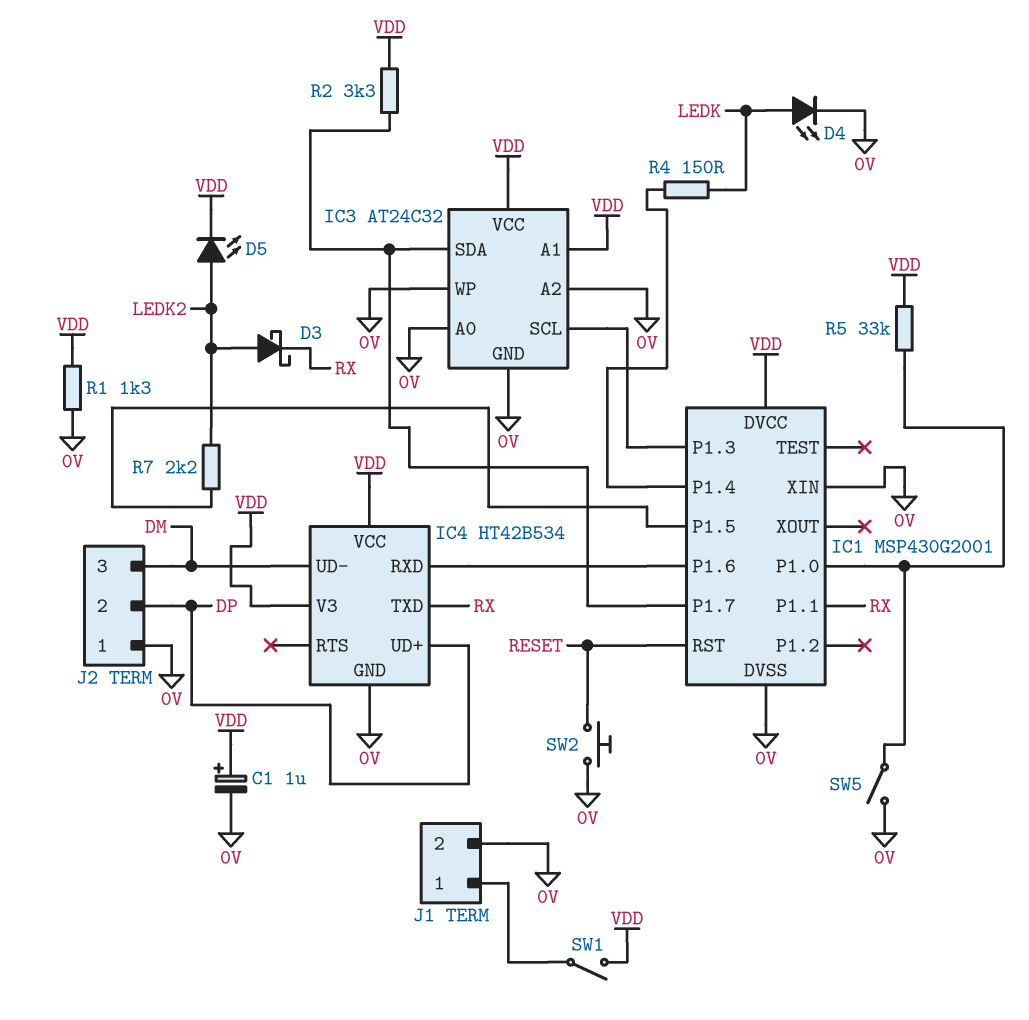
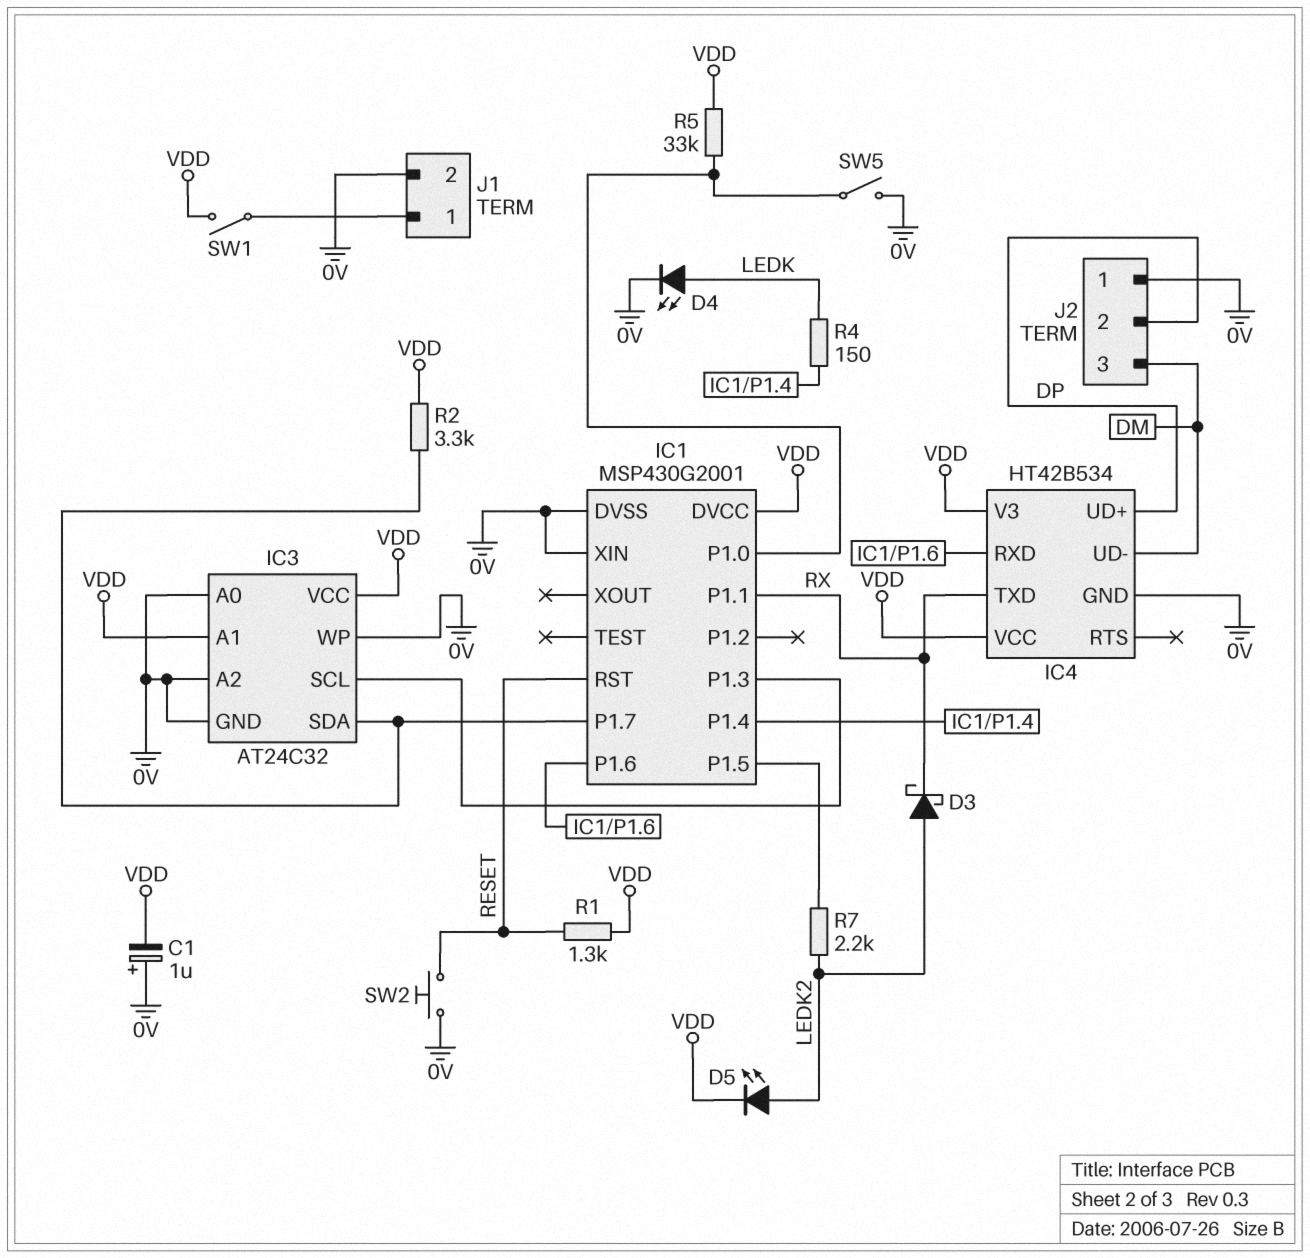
C1: 1uF (plus VDD, minus 0V) -> 1uF (plus 0V, minus VDD)
R1: 1.3k (0V, VDD) -> 1.3k (RESET, VDD)

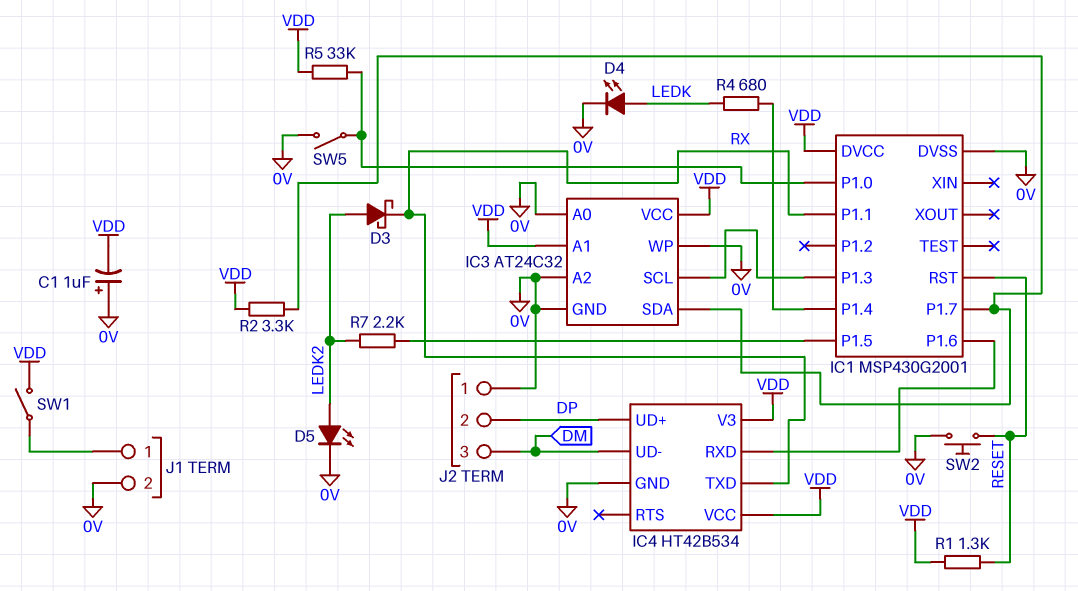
D5: LED (A LEDK2, K VDD) -> LED (A LEDK2, K 0V)
IC1 pin XIN: 0V -> none
R4: 150 (IC1/P1.4, LEDK) -> 680 (IC1/P1.4, LEDK)

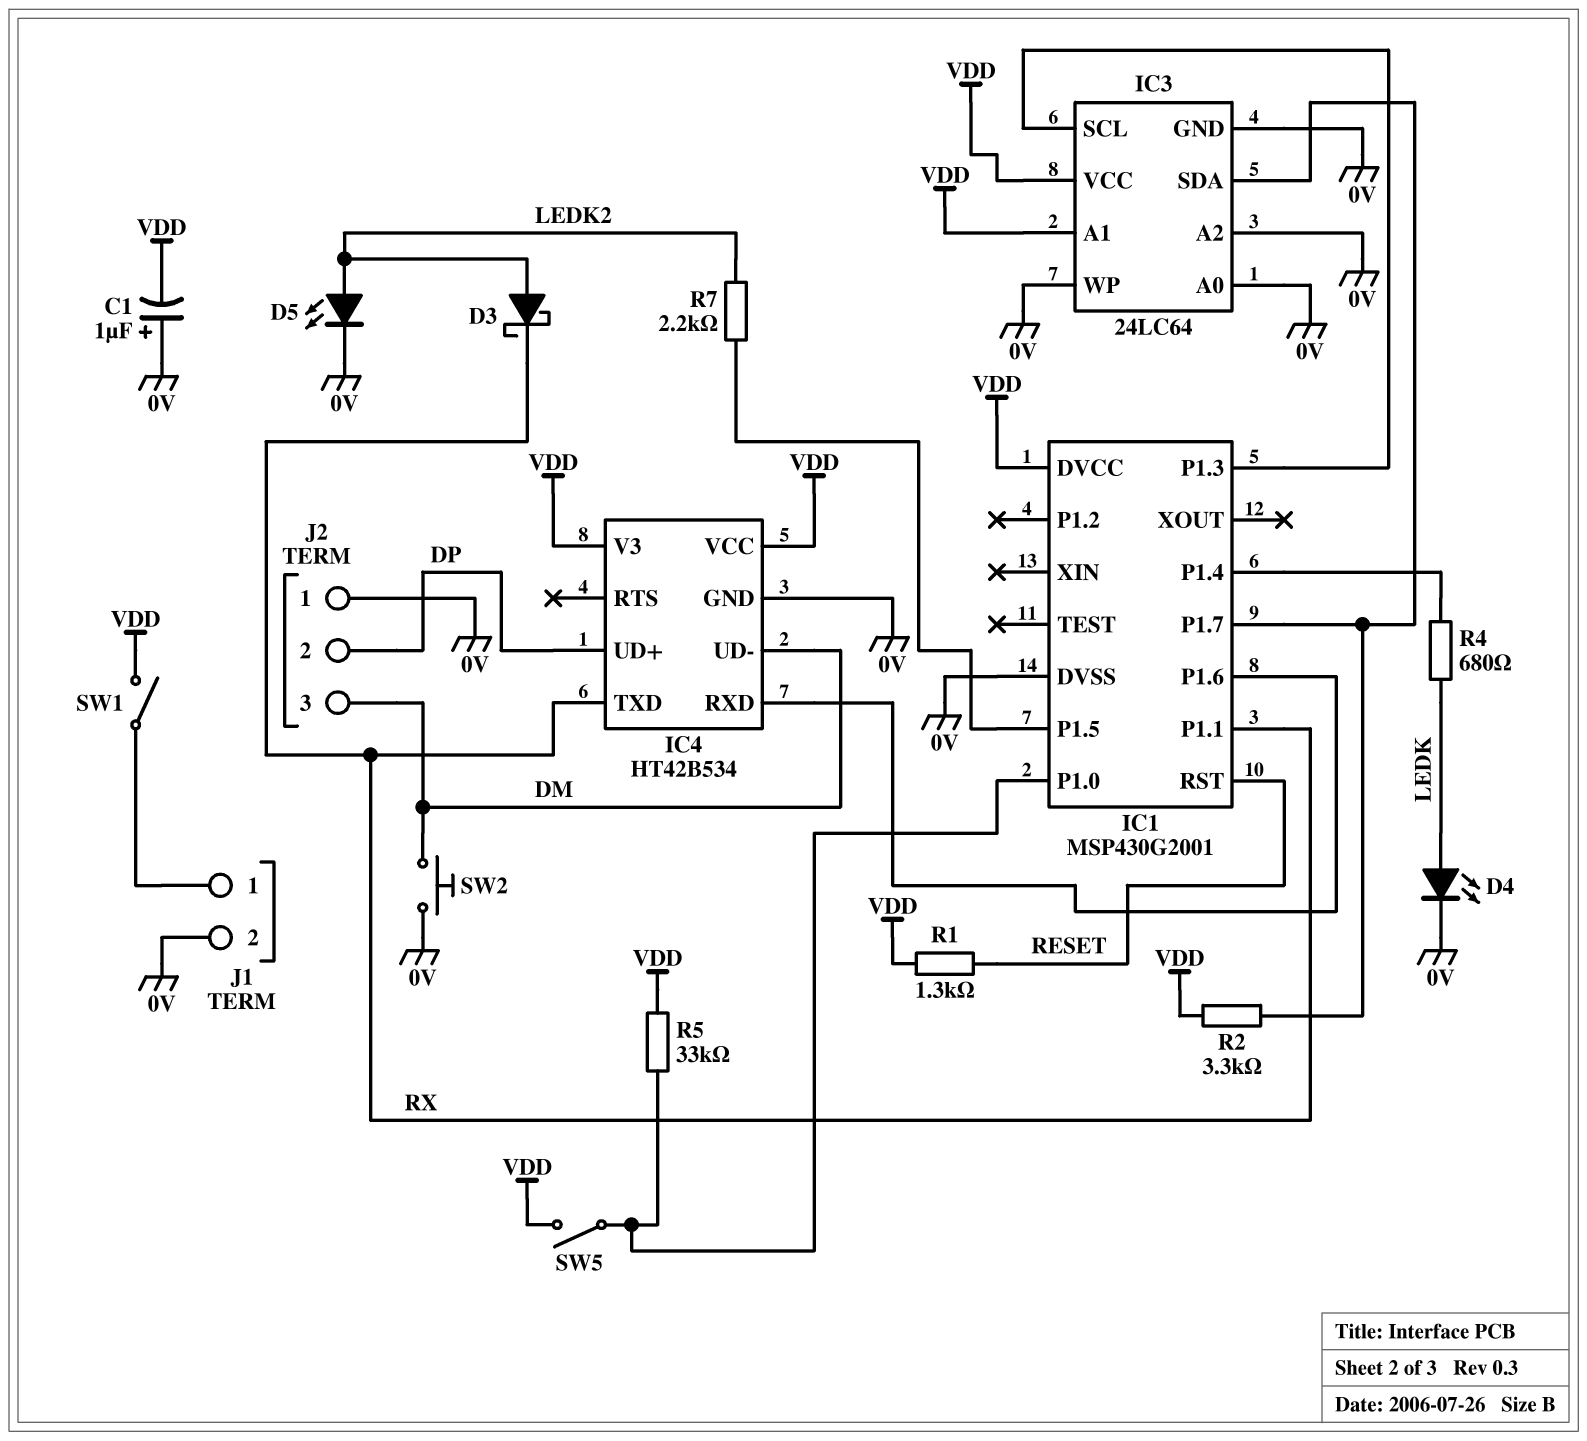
IC3: AT24C32 -> 24LC64
SW2: button (0V, RESET) -> button (0V, DM)
SW5: switch (0V, IC1/P1.0) -> switch (IC1/P1.0, VDD)

